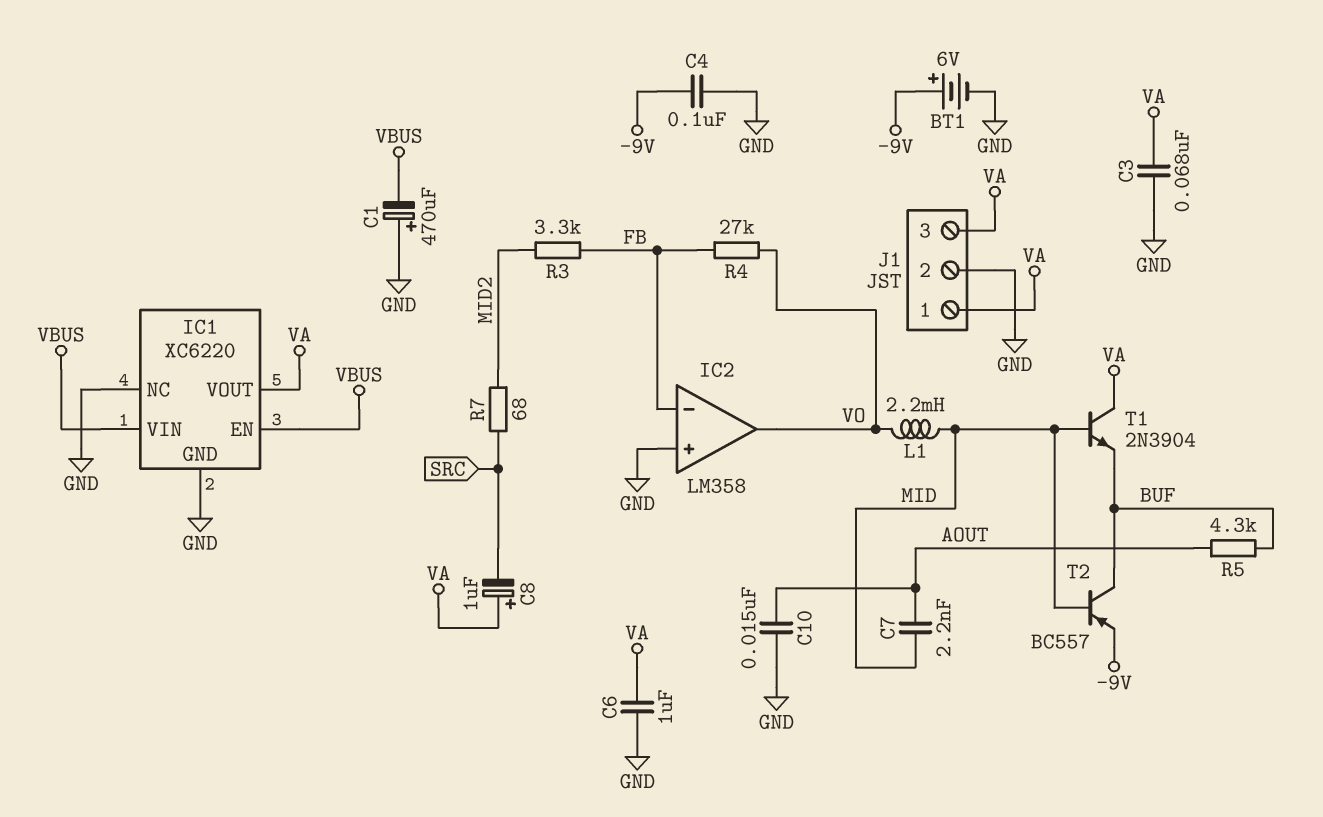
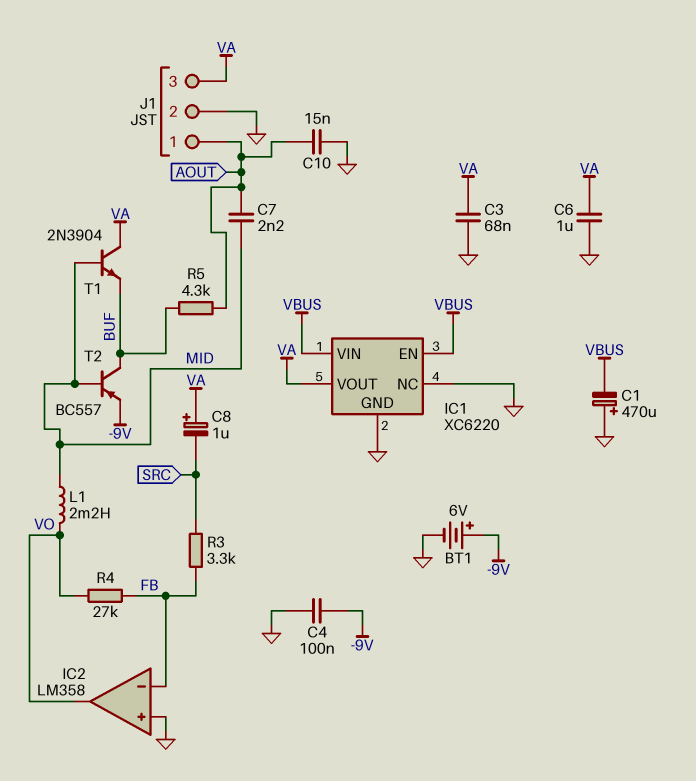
J1 pin 1: VA -> AOUT
R3: 3.3k (FB, MID2) -> 3.3k (FB, SRC)
R7: 68 (MID2, SRC) -> none

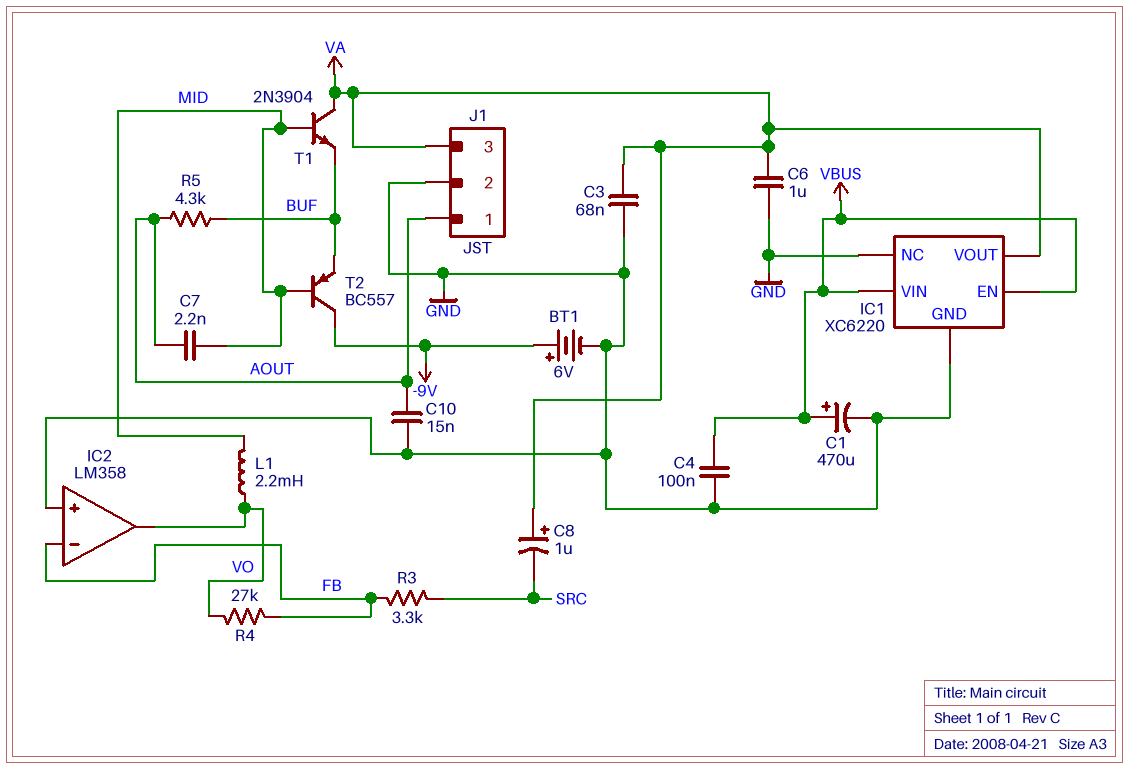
C1: 470uF (plus GND, minus VBUS) -> 470uF (plus VBUS, minus GND)
C4: 100nF (-9V, GND) -> 100nF (GND, VBUS)
T2: PNP BC557 (B MID, C BUF, E -9V) -> PNP BC557 (B MID, C -9V, E BUF)

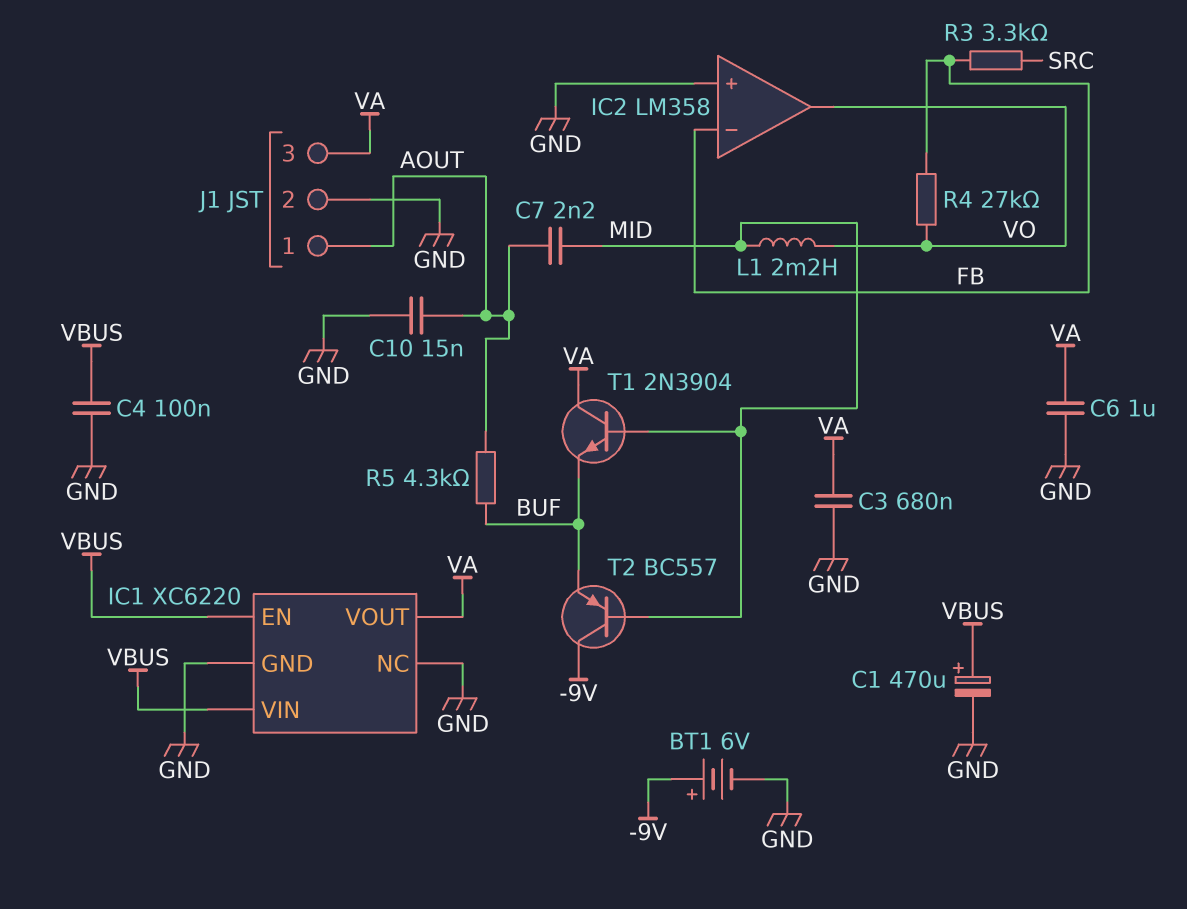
C3: 68nF (GND, VA) -> 680nF (GND, VA)
C8: 1uF (plus VA, minus SRC) -> none

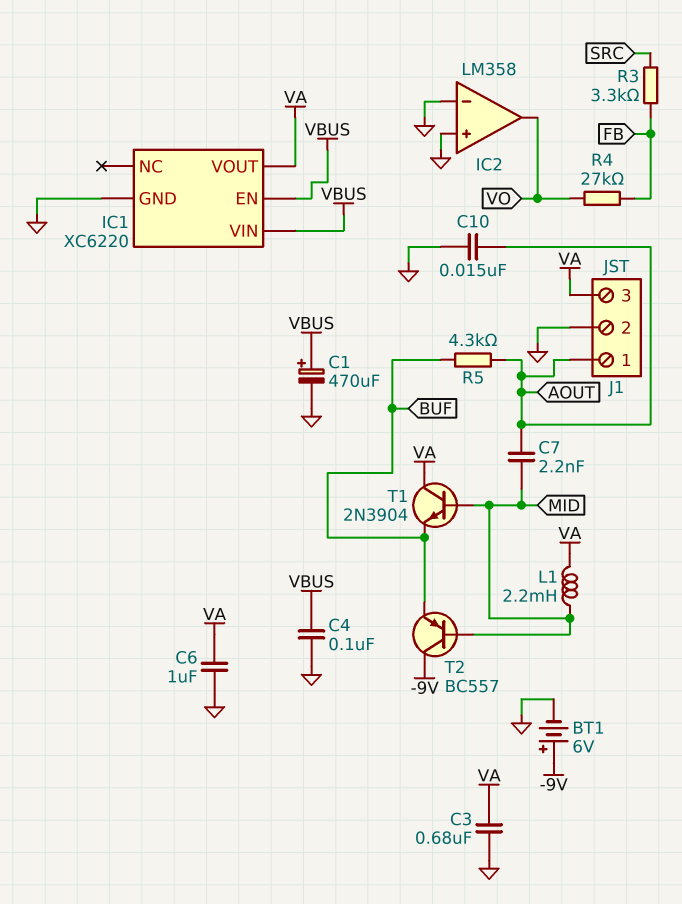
IC1 pin NC: GND -> none
IC2 pin in-: FB -> GND
L1: 2.2mH (MID, VO) -> 2.2mH (MID, VA)

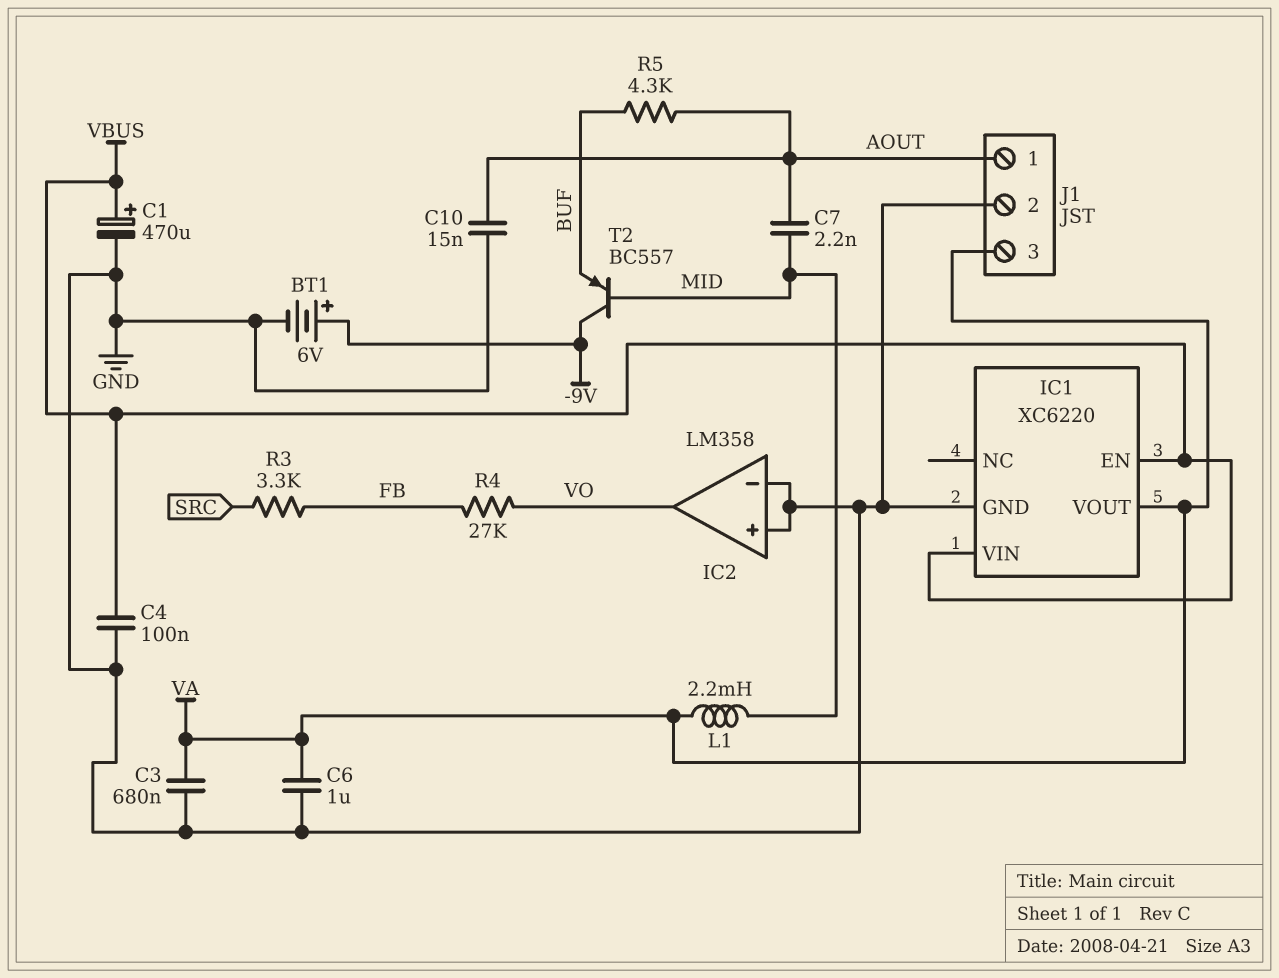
T1: NPN 2N3904 (B MID, C VA, E BUF) -> none

